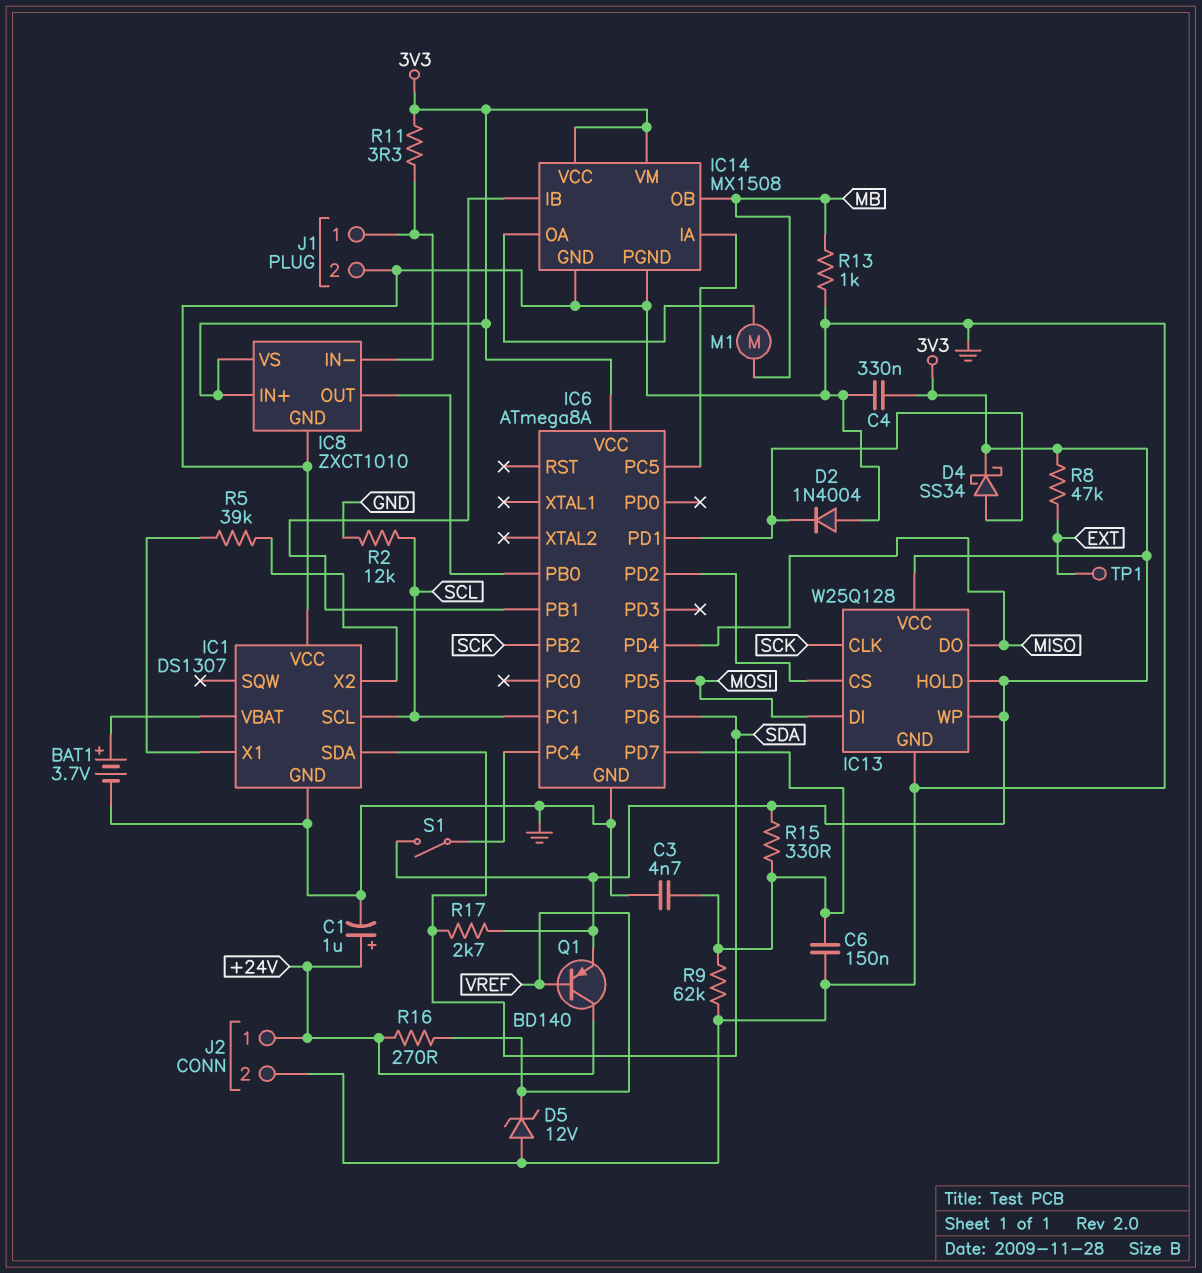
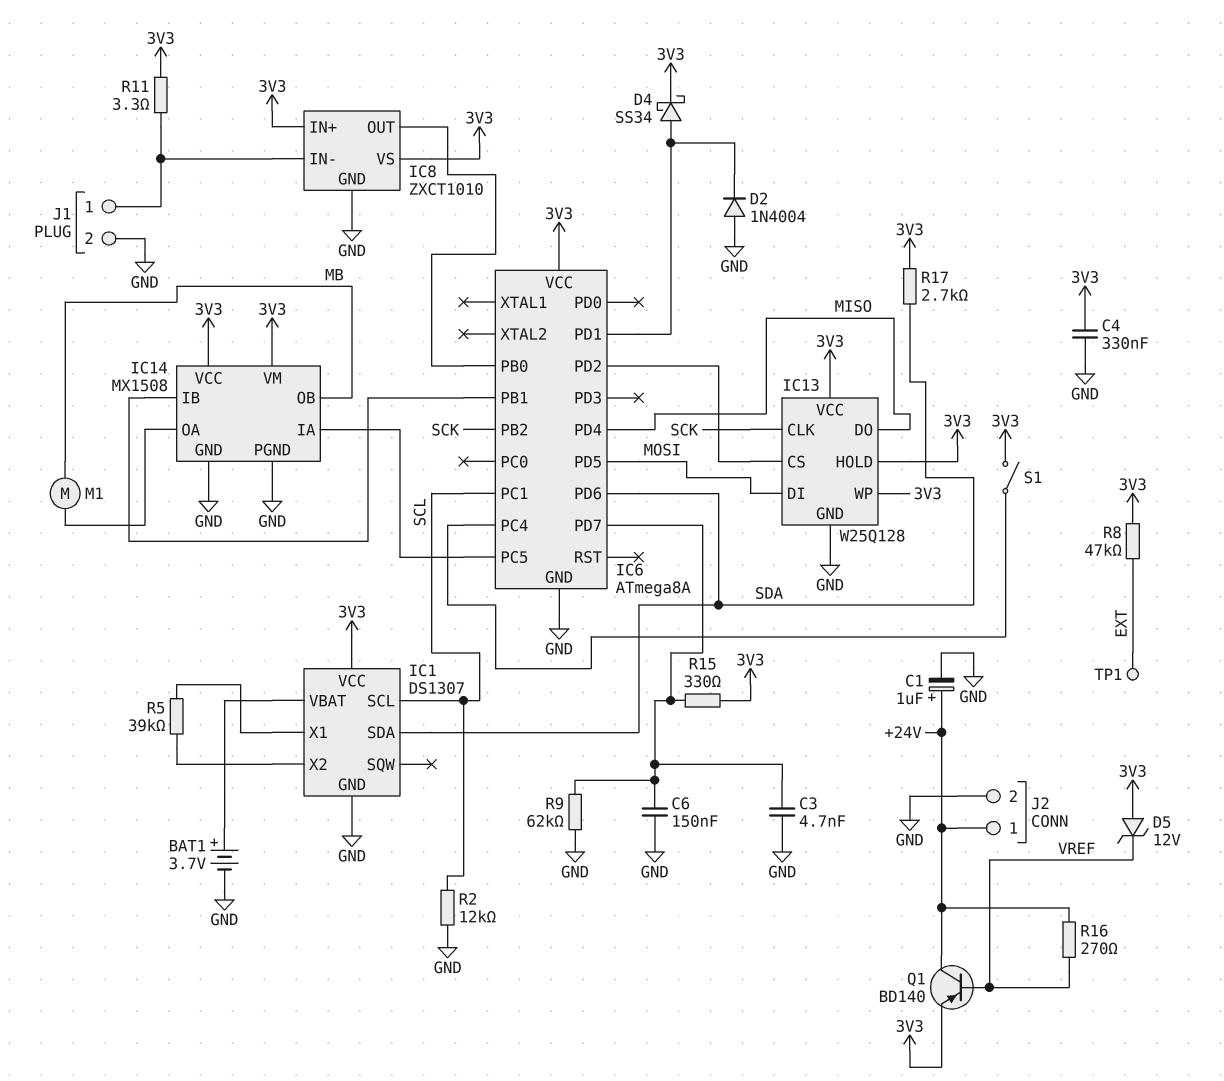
D5: zener 12V (A GND, K VREF) -> zener 12V (A 3V3, K VREF)
IC1 pin VCC: GND -> 3V3
R13: 1k (GND, MB) -> none

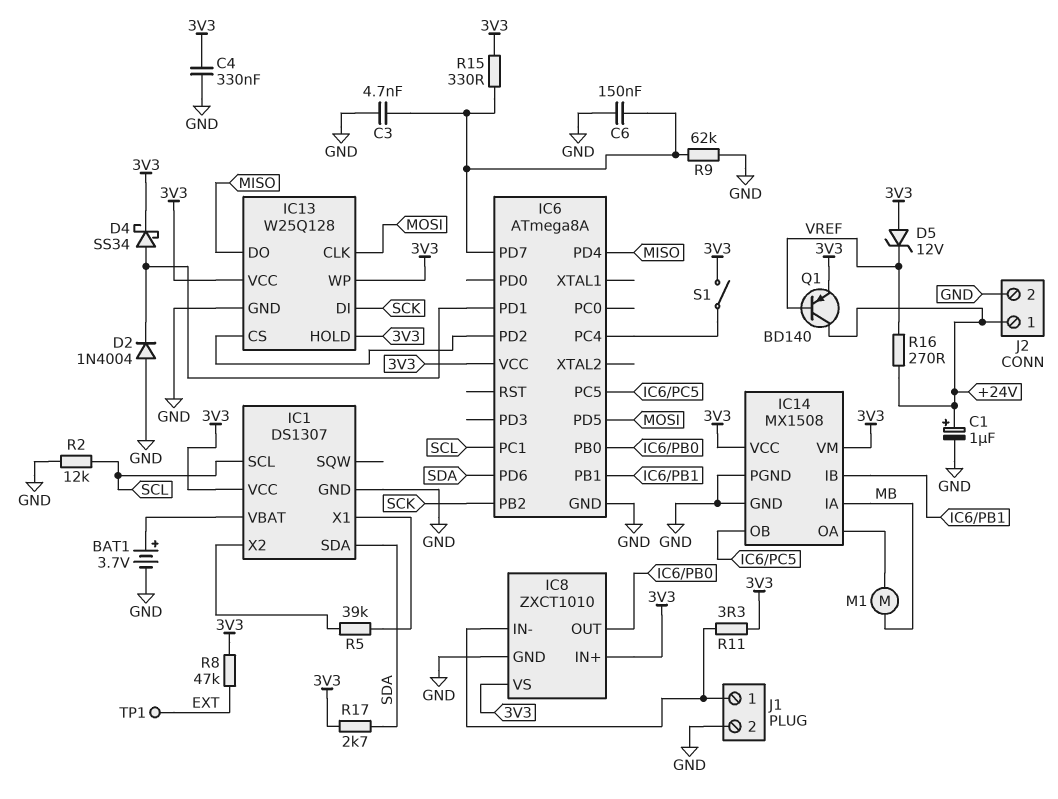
IC13 pin CLK: SCK -> MOSI
IC13 pin DI: MOSI -> SCK
IC14 pin IA: IC6/PC5 -> MB
IC14 pin OB: MB -> IC6/PC5

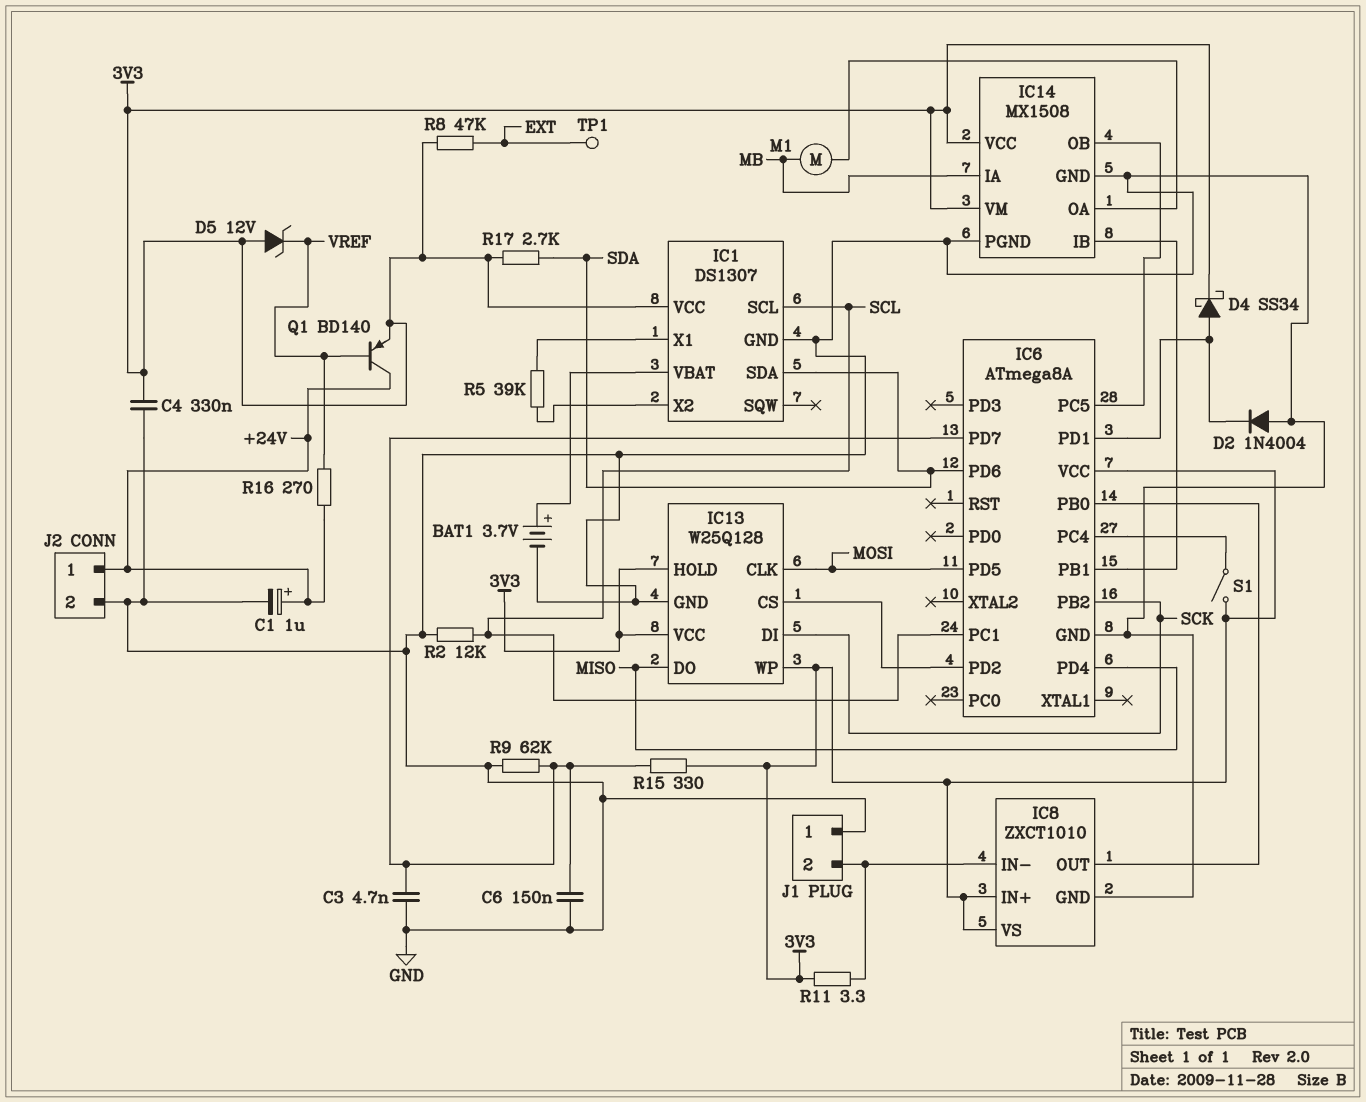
J1 pin 1: IC8/IN- -> GND
J1 pin 2: GND -> IC8/IN-

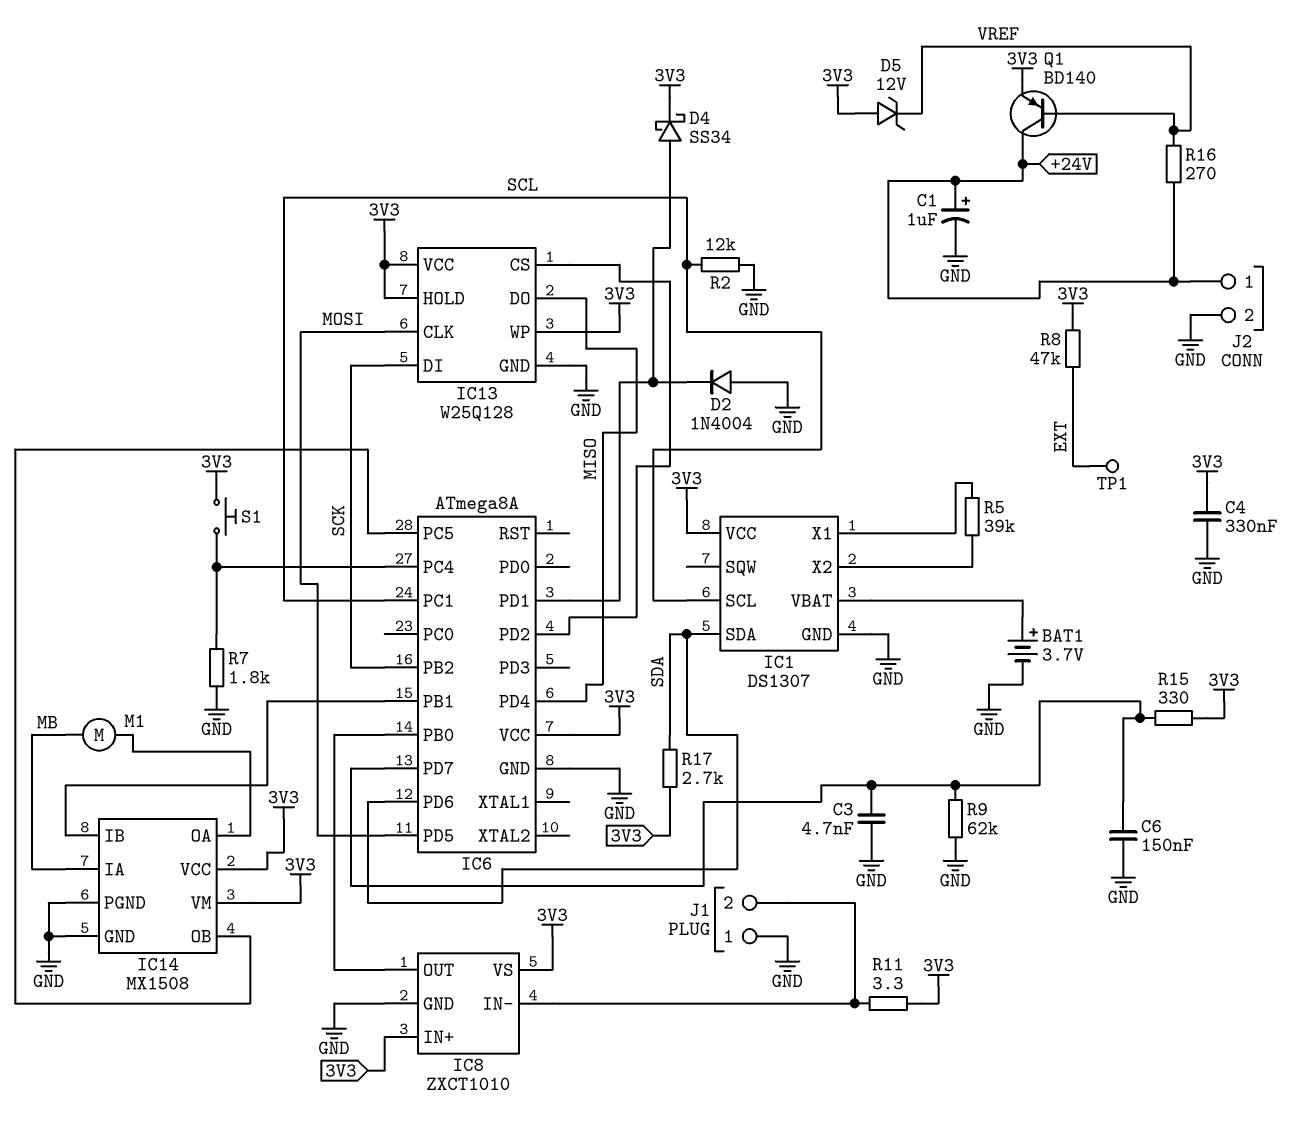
R7: none -> 1.8k (GND, IC6/PC4)
S1: switch (3V3, IC6/PC4) -> button (3V3, IC6/PC4)

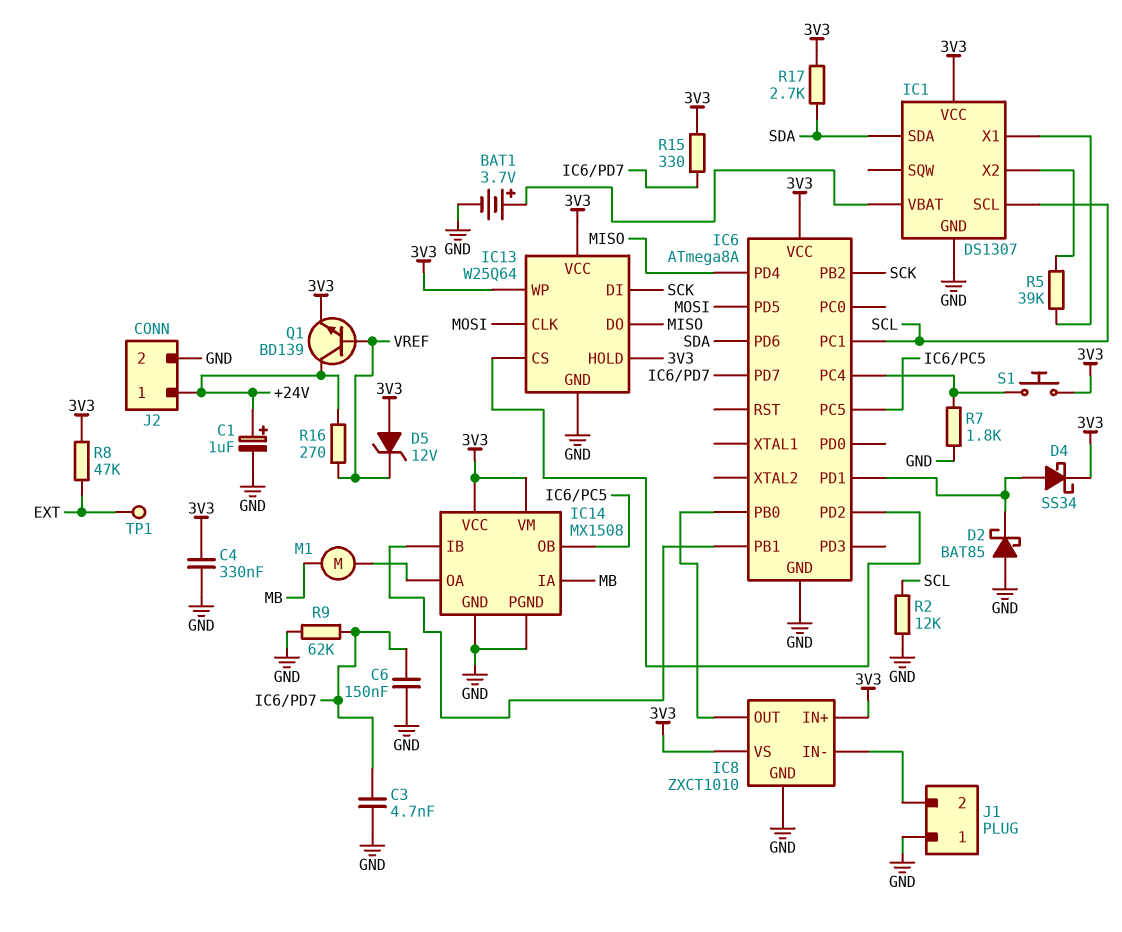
D2: diode 1N4004 (A GND, K IC6/PD1) -> schottky BAT85 (A GND, K IC6/PD1)
IC13: W25Q128 -> W25Q64
Q1: PNP BD140 (B VREF, C +24V, E 3V3) -> NPN BD139 (B VREF, C +24V, E 3V3)
R11: 3.3 (3V3, IC8/IN-) -> none

